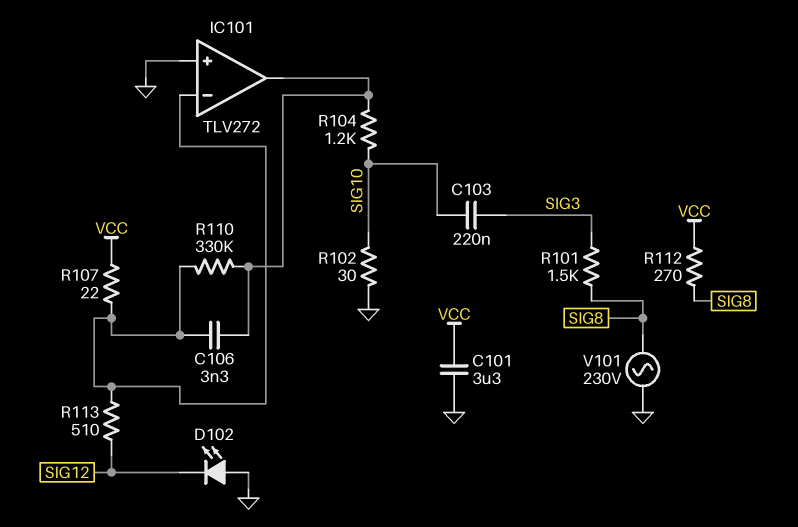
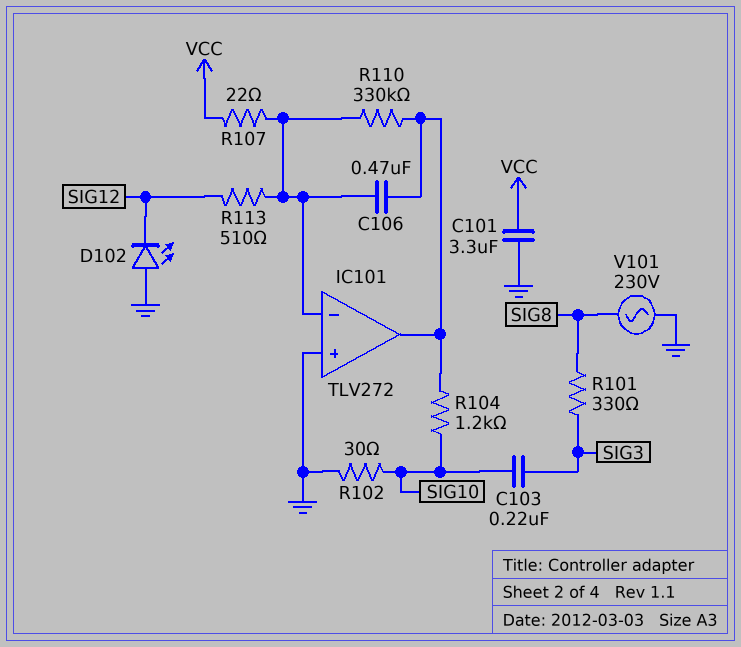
C106: 3.3nF (IC101/in-, IC101/out) -> 470nF (IC101/in-, IC101/out)
R101: 1.5k (SIG3, SIG8) -> 330 (SIG3, SIG8)
R112: 270 (SIG8, VCC) -> none

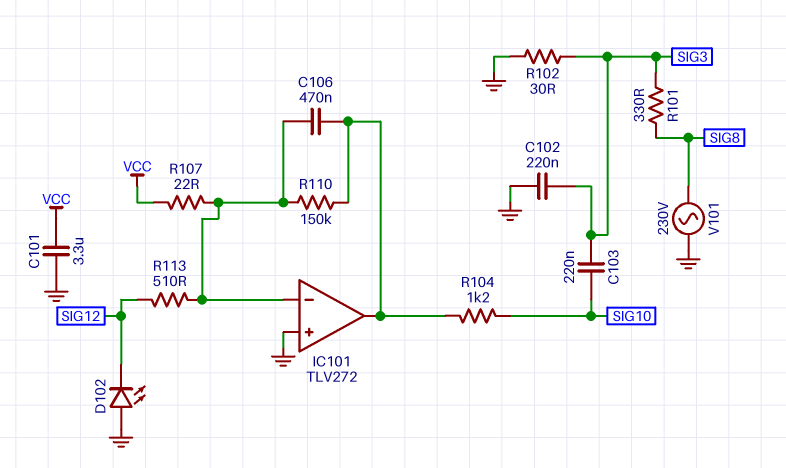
C102: none -> 220nF (GND, SIG3)
R102: 30 (GND, SIG10) -> 30 (GND, SIG3)
R110: 330k (IC101/in-, IC101/out) -> 150k (IC101/in-, IC101/out)

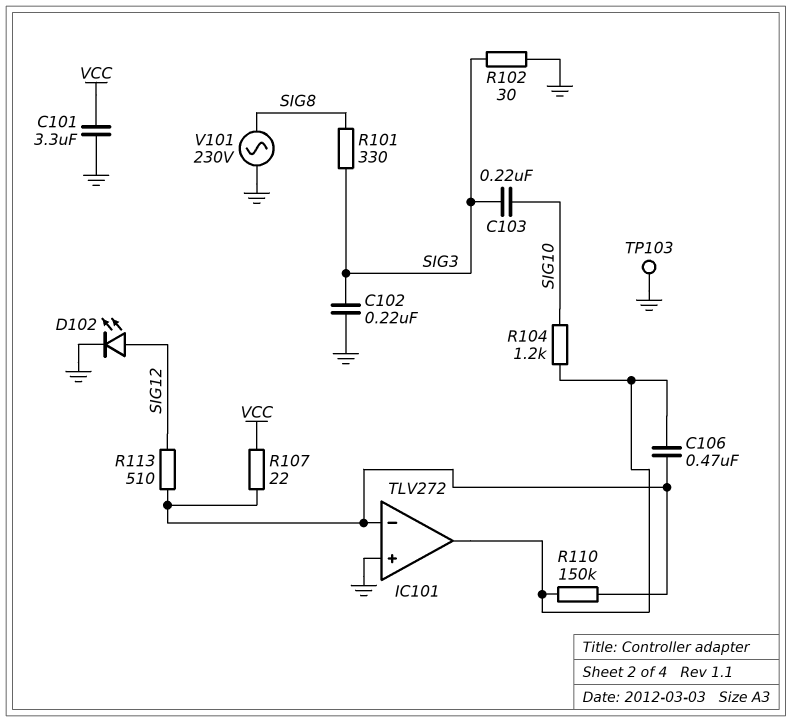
D102: LED (A GND, K SIG12) -> LED (A SIG12, K GND)
TP103: none -> test point (GND)

